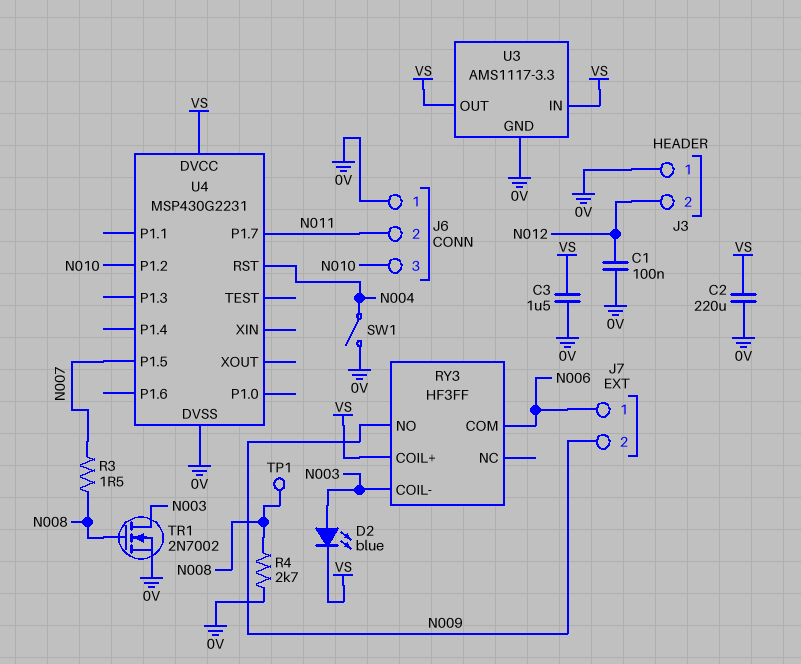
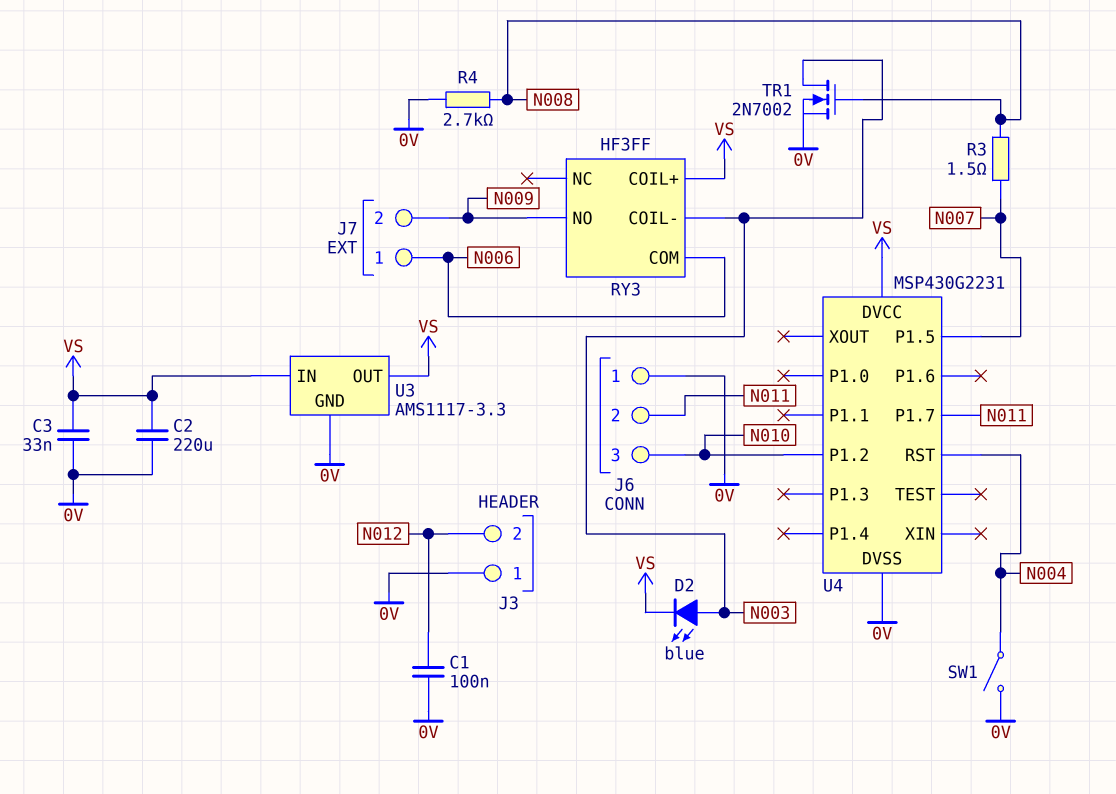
C3: 1.5uF (0V, VS) -> 33nF (0V, VS)
TP1: test point (N008) -> none

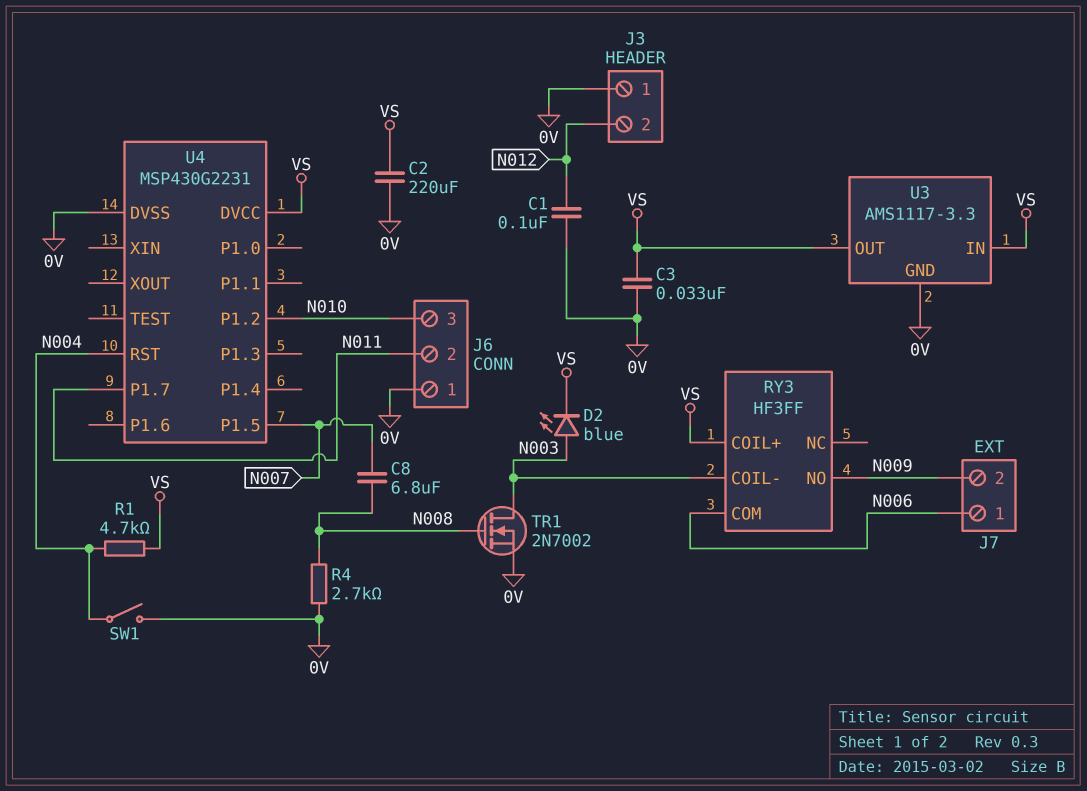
C8: none -> 6.8uF (N007, N008)
R1: none -> 4.7k (N004, VS)
R3: 1.5 (N007, N008) -> none

